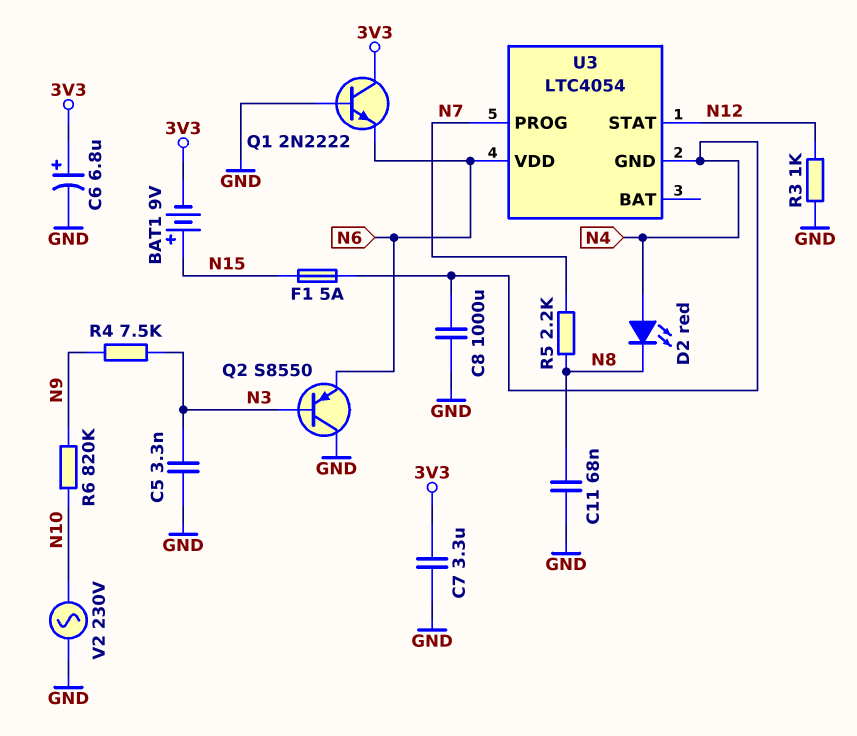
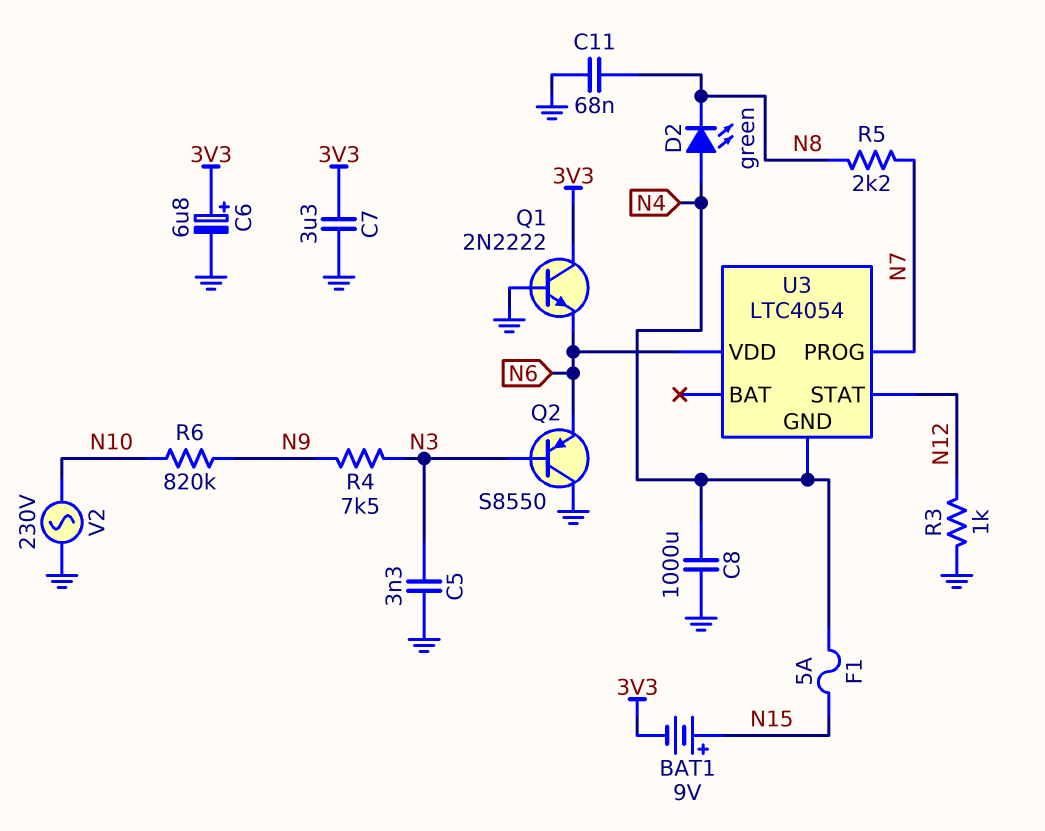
D2: LED red (A N4, K N8) -> LED green (A N4, K N8)

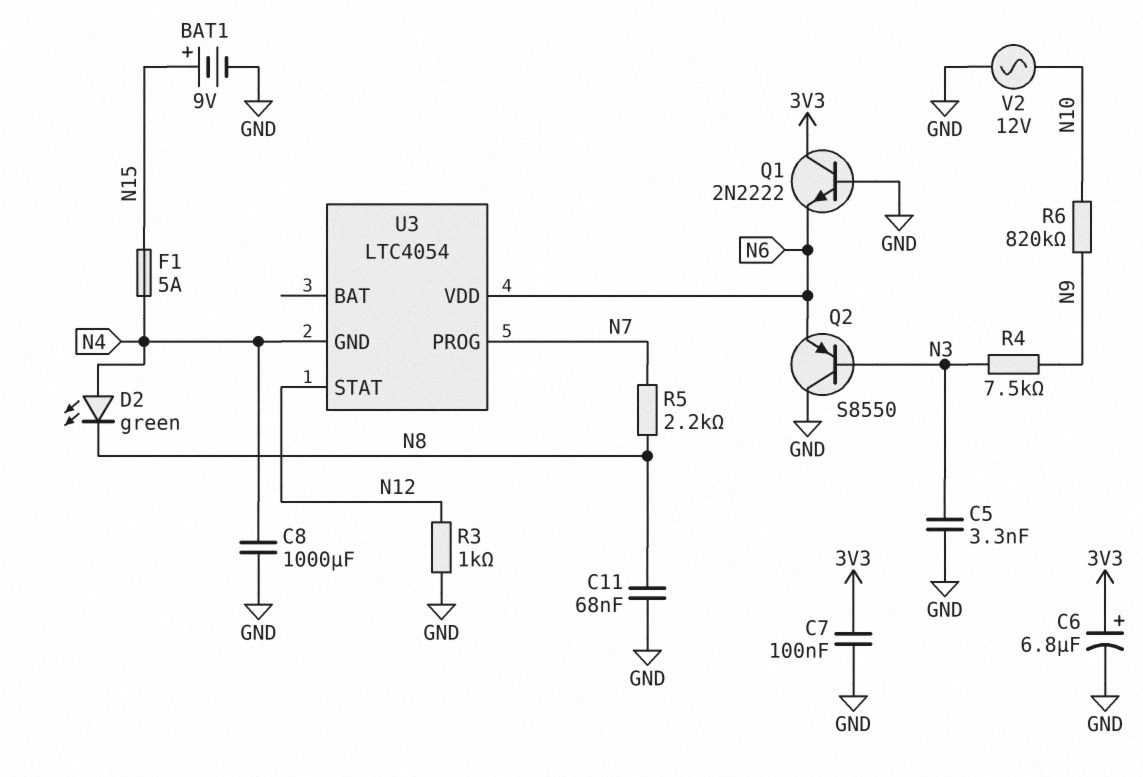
BAT1: 9V (plus N15, minus 3V3) -> 9V (plus N15, minus GND)
C7: 3.3uF (3V3, GND) -> 100nF (3V3, GND)
V2: AC 230V (GND, N10) -> AC 12V (GND, N10)

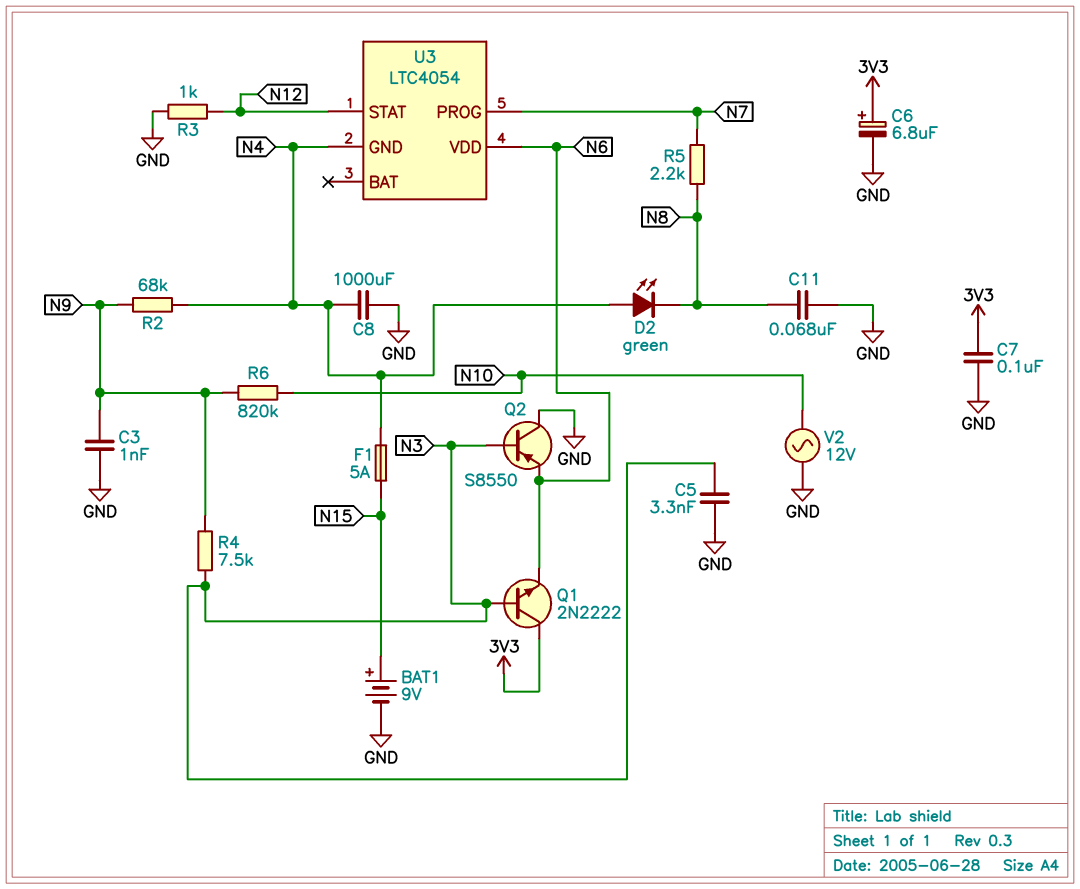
C3: none -> 1nF (GND, N9)
Q1: NPN 2N2222 (B GND, C 3V3, E N6) -> NPN 2N2222 (B N3, C 3V3, E N6)
R2: none -> 68k (N4, N9)

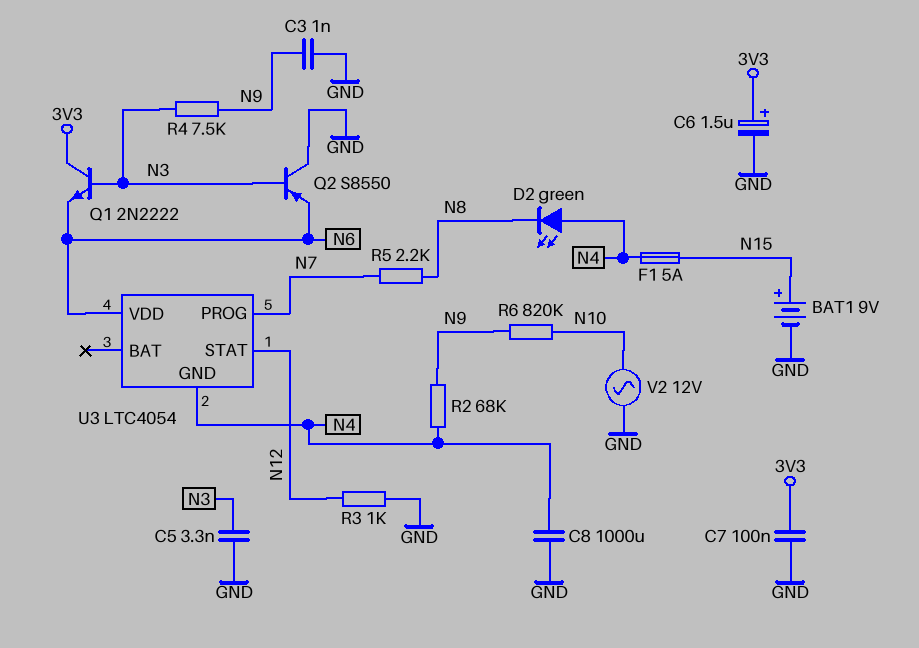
C6: 6.8uF (plus 3V3, minus GND) -> 1.5uF (plus 3V3, minus GND)
C11: 68nF (GND, N8) -> none

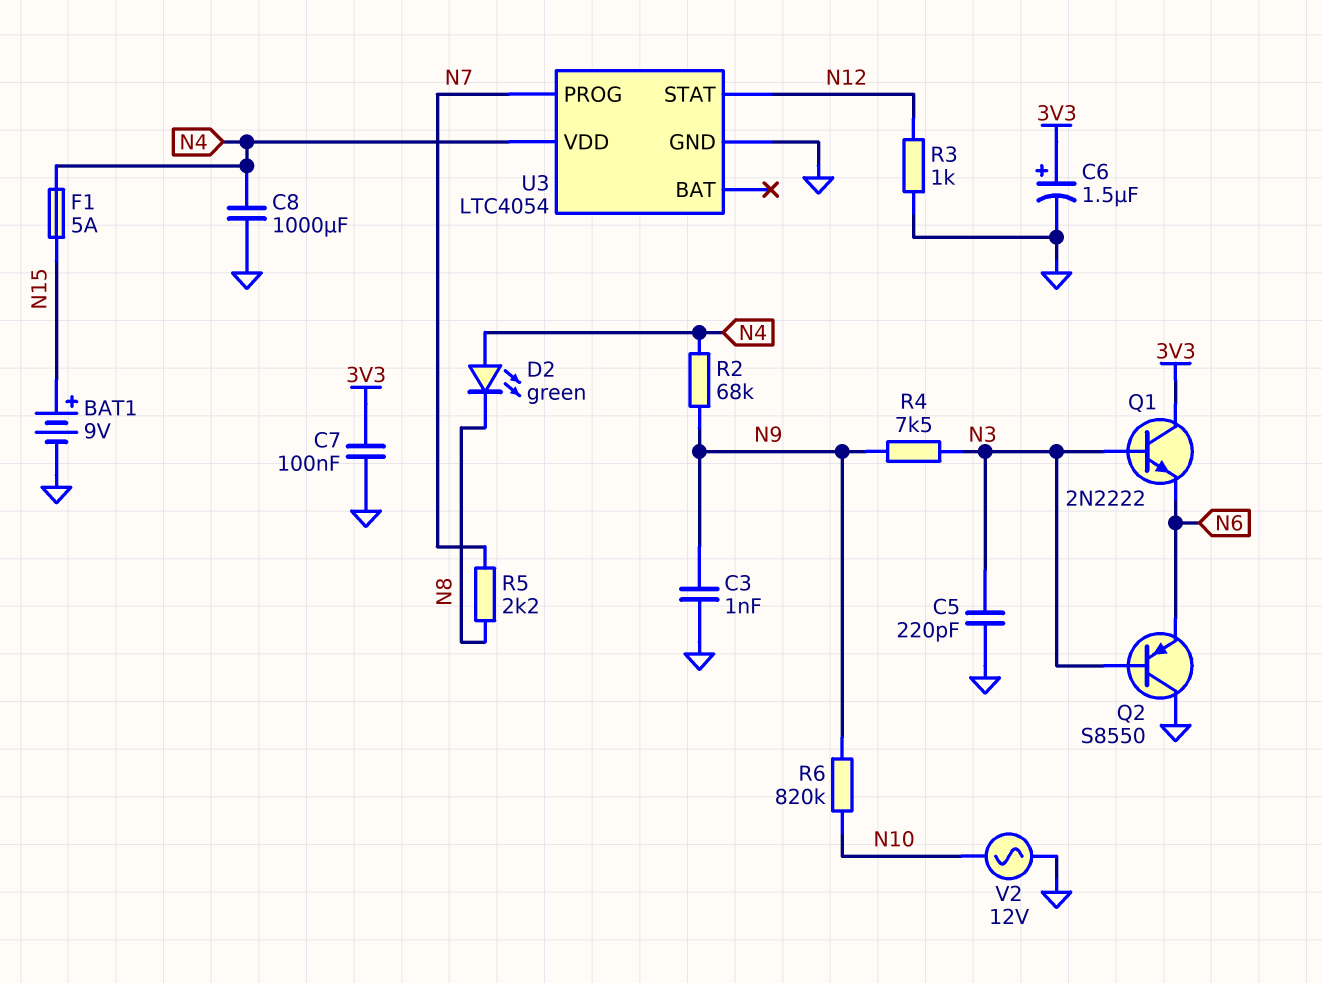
C5: 3.3nF (GND, N3) -> 220pF (GND, N3)
U3 pin GND: N4 -> GND
U3 pin VDD: N6 -> N4

